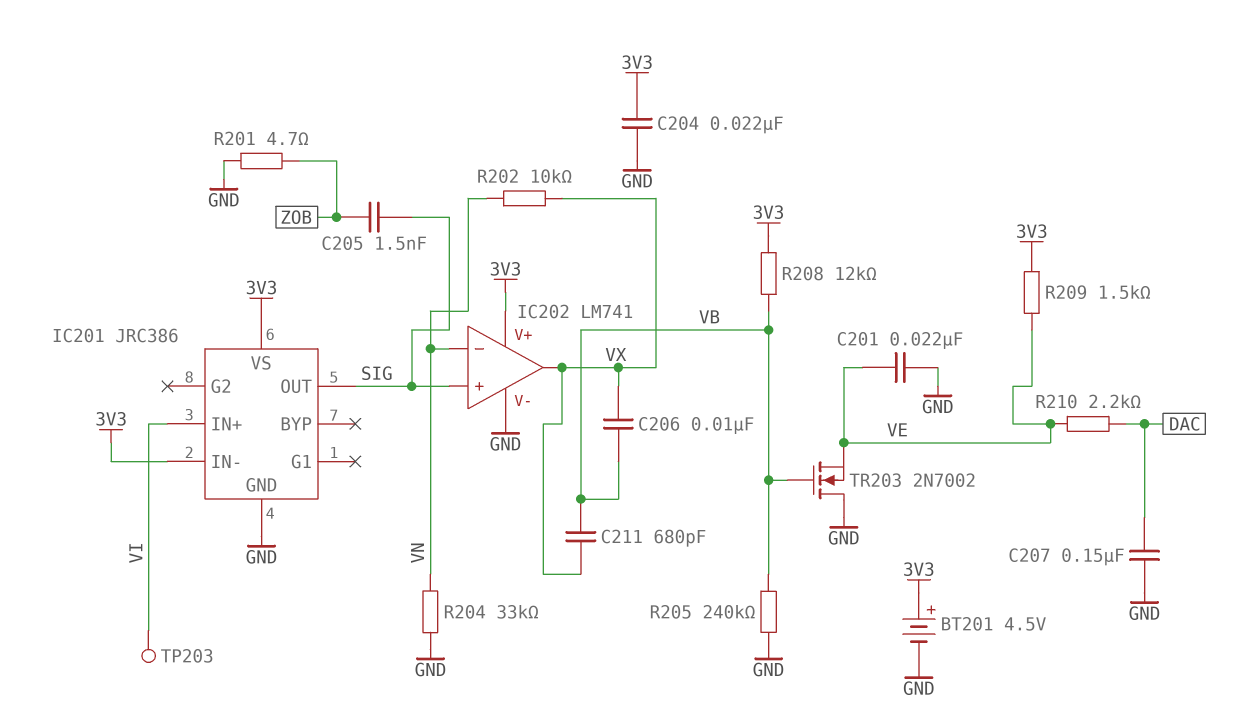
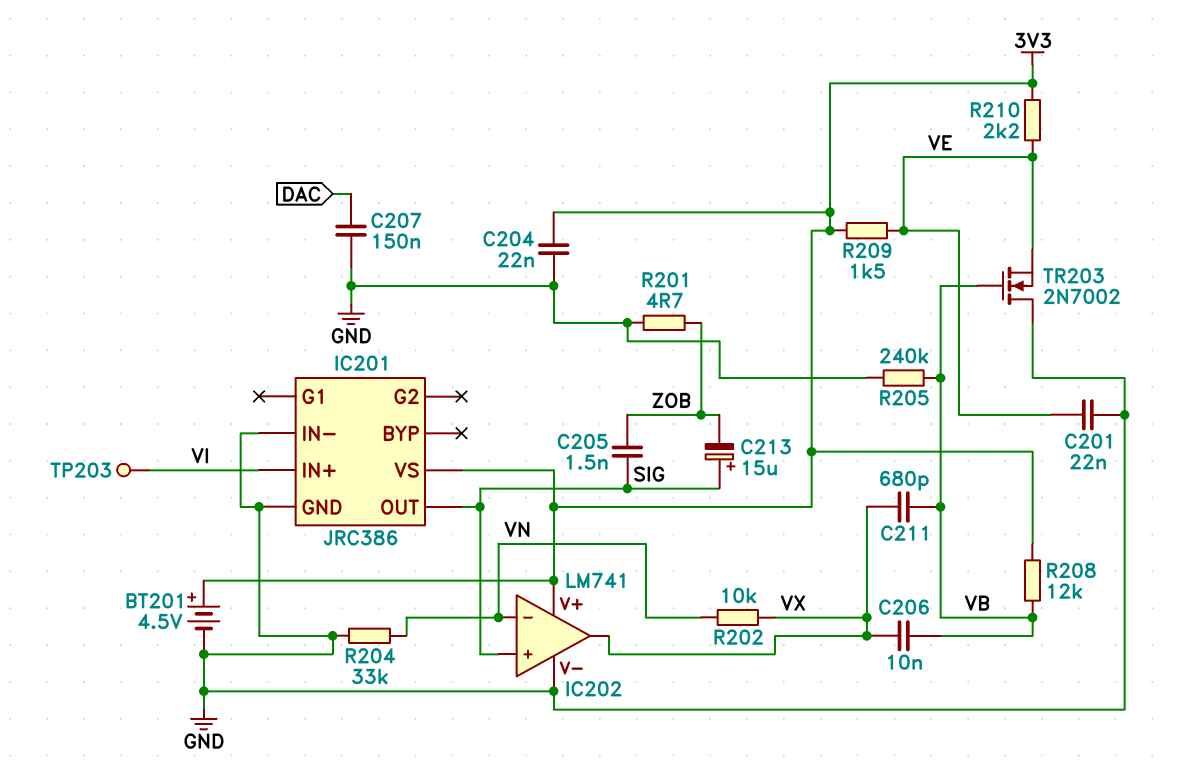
C213: none -> 15uF (plus SIG, minus ZOB)
IC201 pin IN-: 3V3 -> GND
R210: 2.2k (DAC, VE) -> 2.2k (3V3, VE)

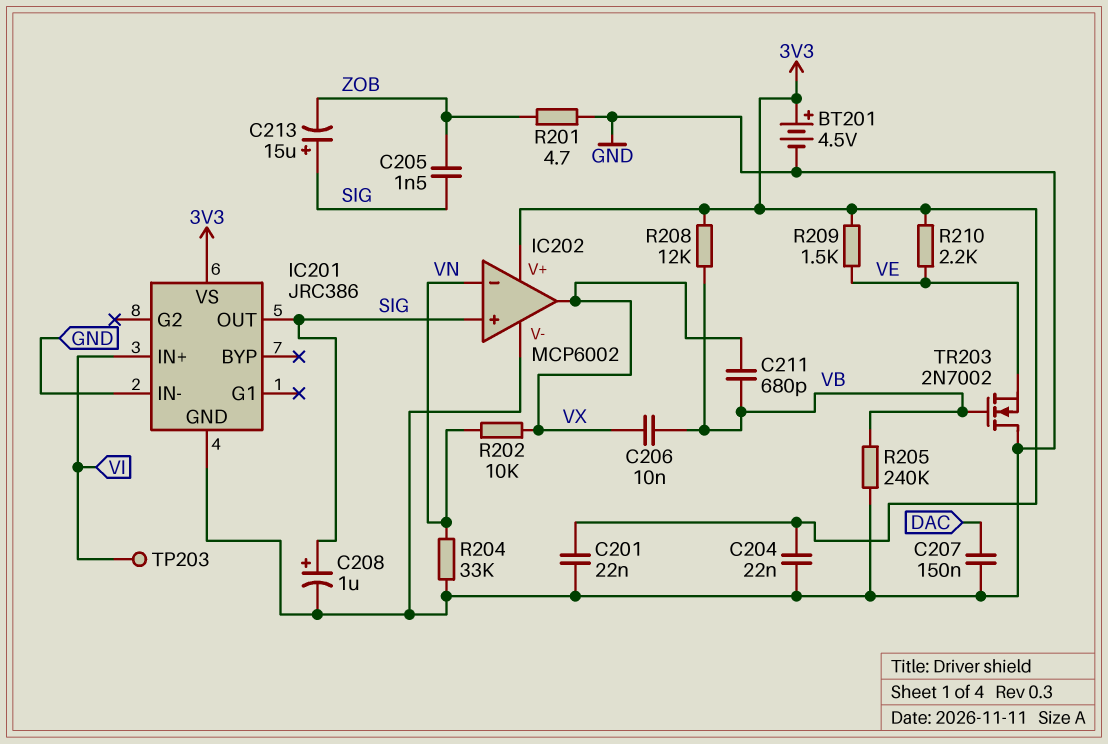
C201: 22nF (GND, VE) -> 22nF (3V3, GND)
C208: none -> 1uF (plus SIG, minus GND)
IC202: LM741 -> MCP6002

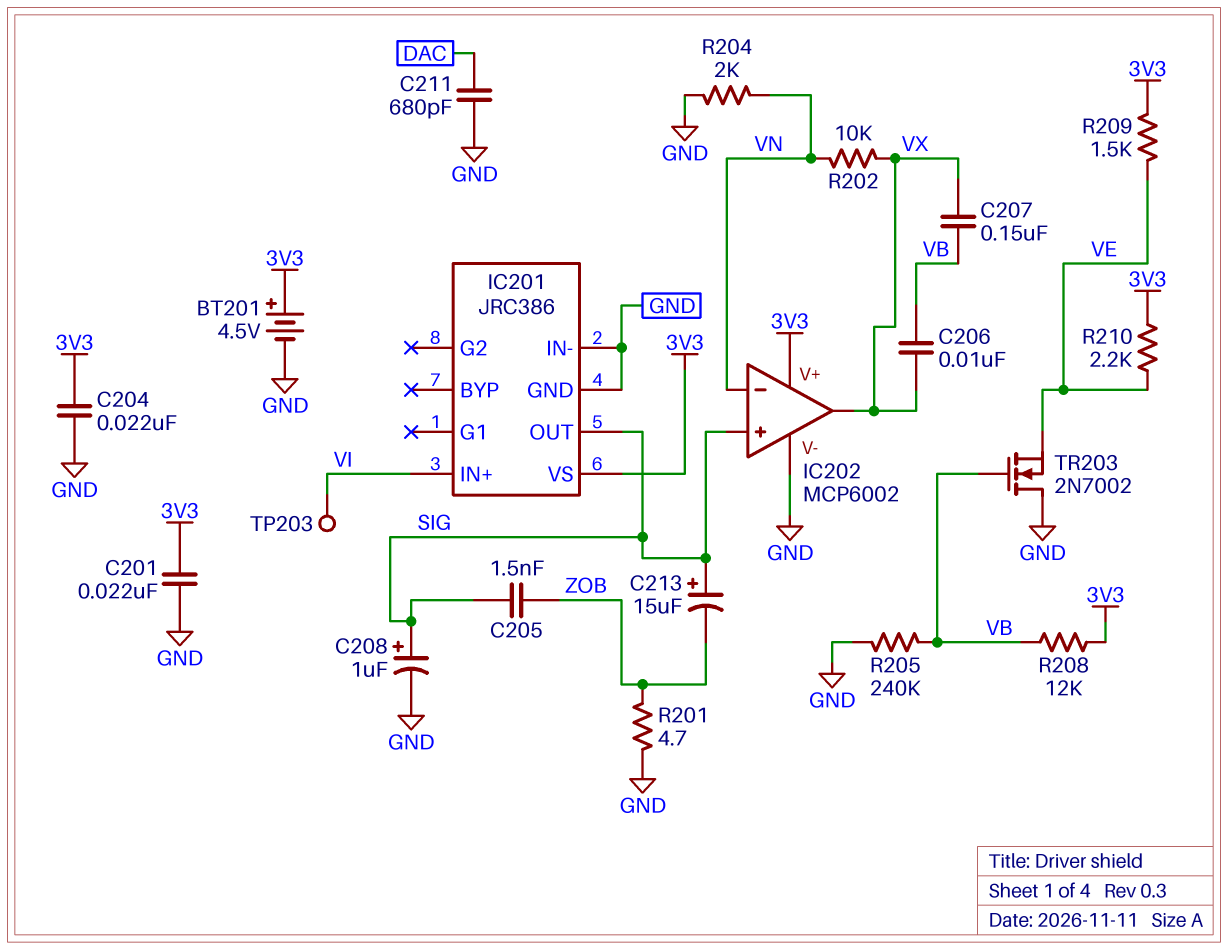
C207: 150nF (DAC, GND) -> 150nF (VB, VX)
C211: 680pF (VB, VX) -> 680pF (DAC, GND)
R204: 33k (GND, VN) -> 2k (GND, VN)

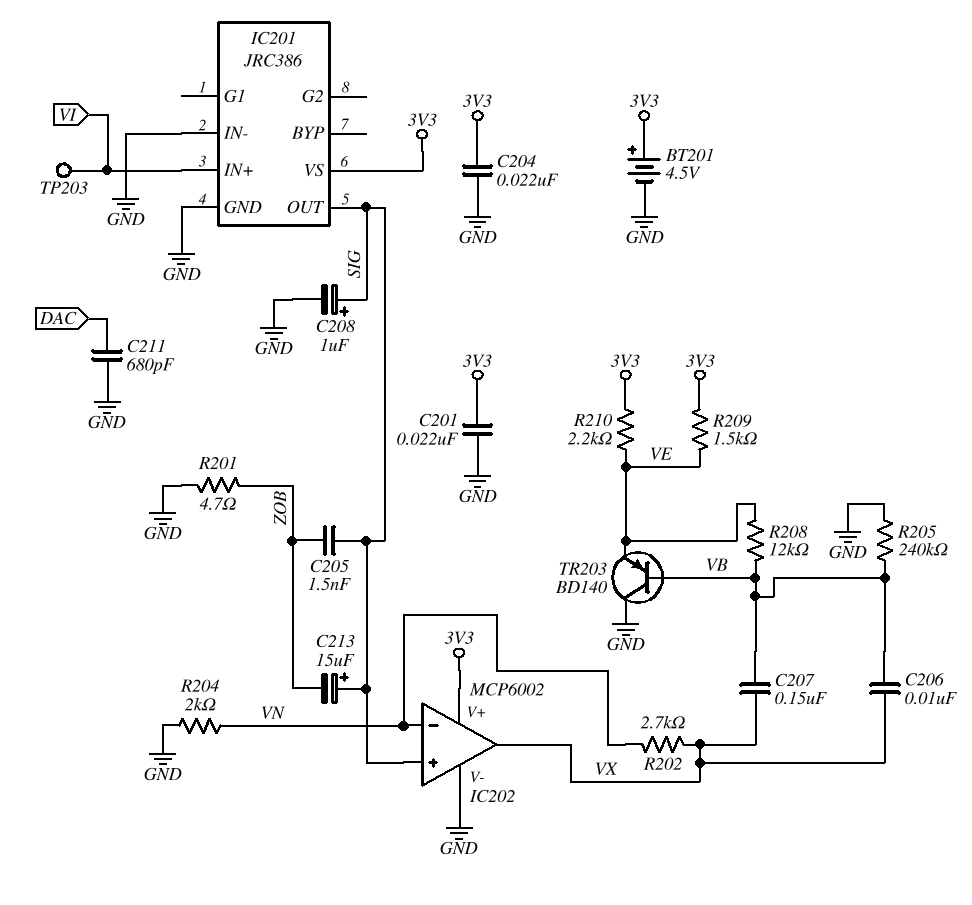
R202: 10k (VN, VX) -> 2.7k (VN, VX)
R208: 12k (3V3, VB) -> 12k (VB, VE)
TR203: NMOS 2N7002 (G VB, D GND, S VE) -> PNP BD140 (B VB, C GND, E VE)

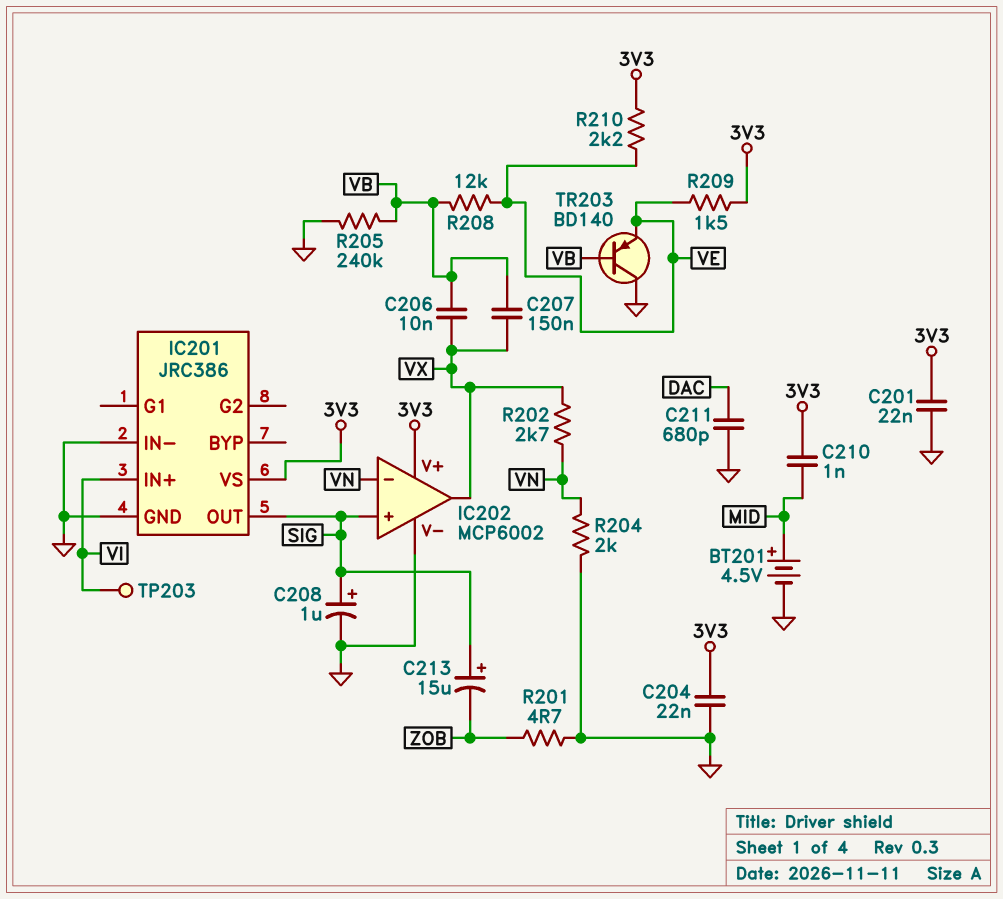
BT201: 4.5V (plus 3V3, minus GND) -> 4.5V (plus MID, minus GND)
C205: 1.5nF (SIG, ZOB) -> none
C210: none -> 1nF (3V3, MID)

